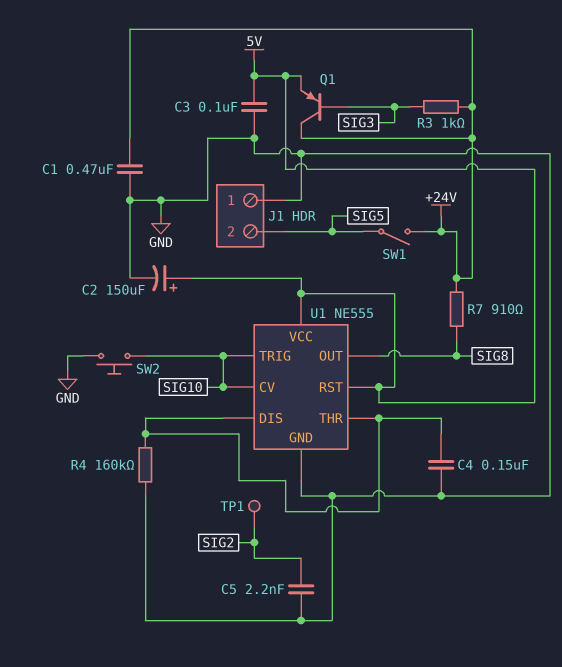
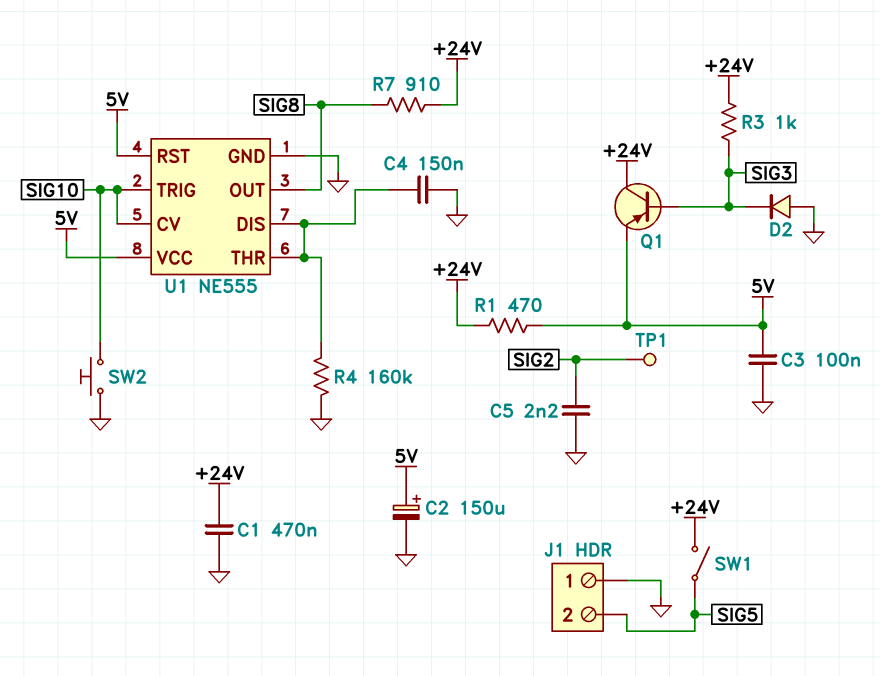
D2: none -> diode (A GND, K SIG3)
R1: none -> 470 (+24V, 5V)

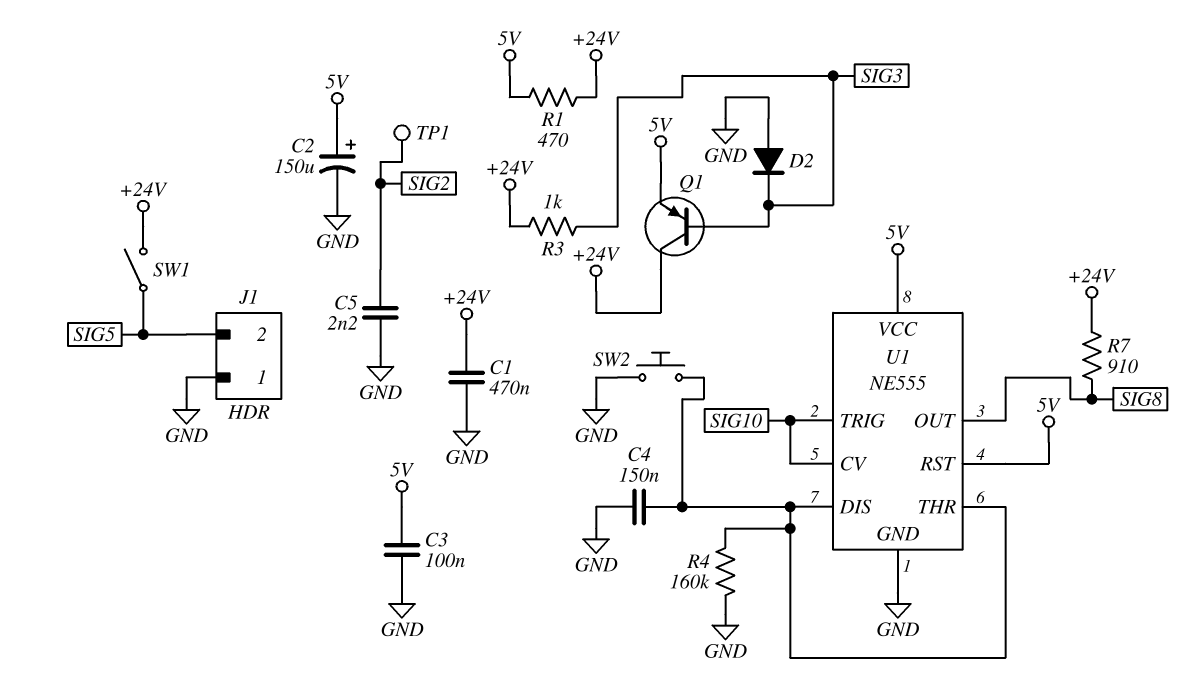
SW2: button (GND, SIG10) -> button (GND, U1/DIS)

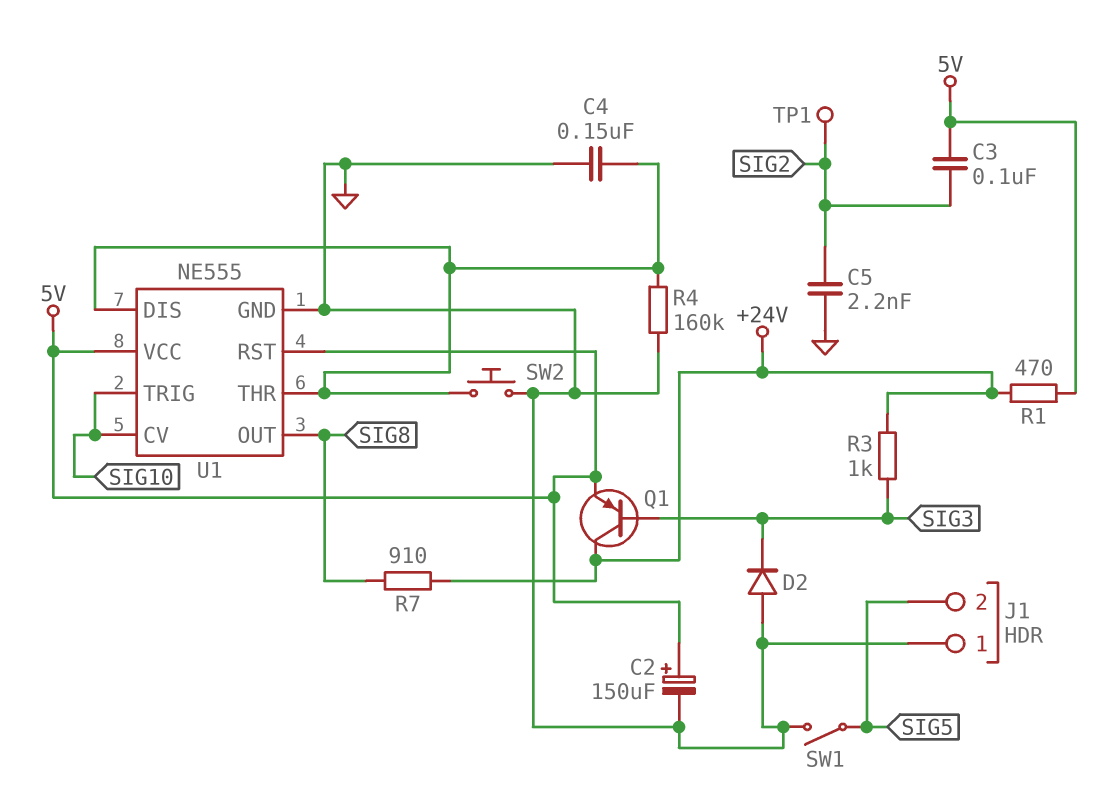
C1: 470nF (+24V, GND) -> none
C3: 100nF (5V, GND) -> 100nF (5V, SIG2)
SW1: switch (+24V, SIG5) -> switch (GND, SIG5)

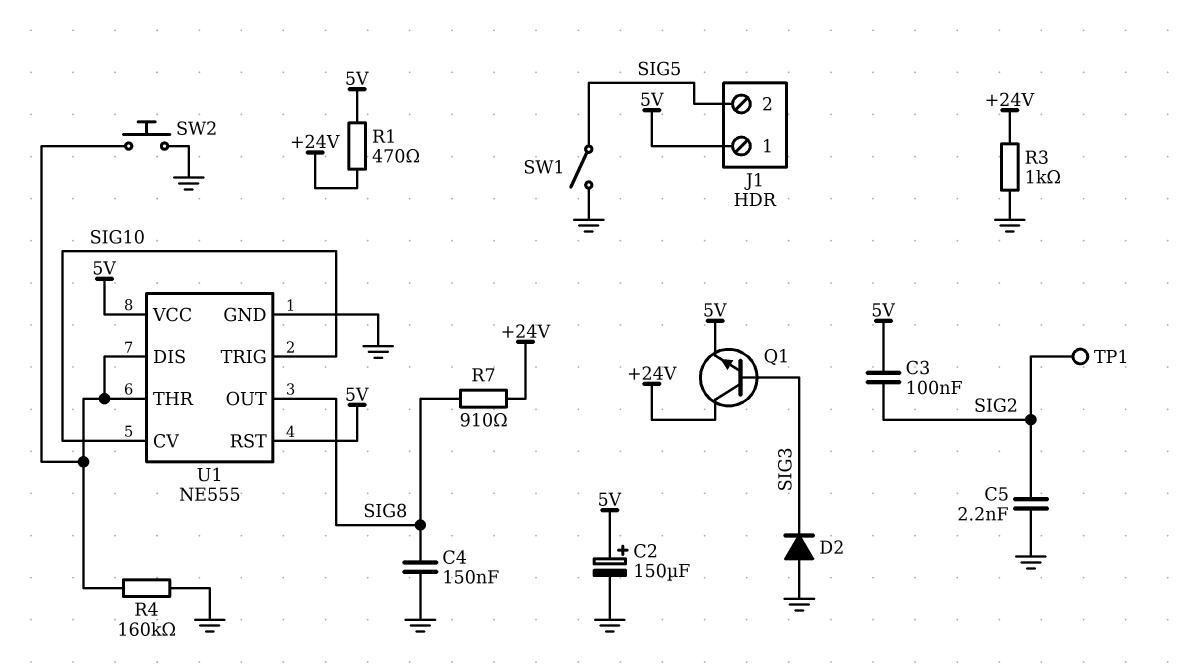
C4: 150nF (GND, U1/DIS) -> 150nF (GND, SIG8)
J1 pin 1: GND -> 5V
Q1: PNP (B SIG3, C +24V, E 5V) -> NPN (B SIG3, C +24V, E 5V)
R3: 1k (+24V, SIG3) -> 1k (+24V, GND)

